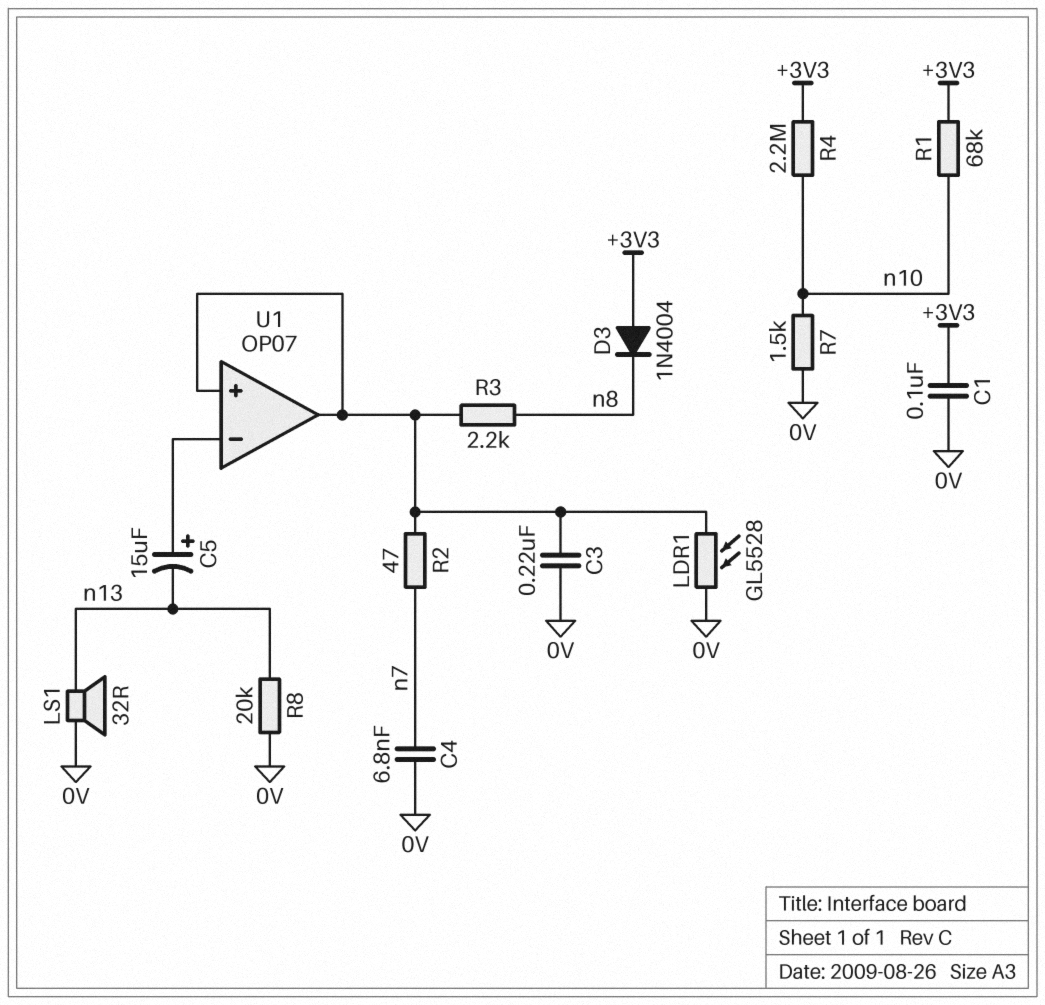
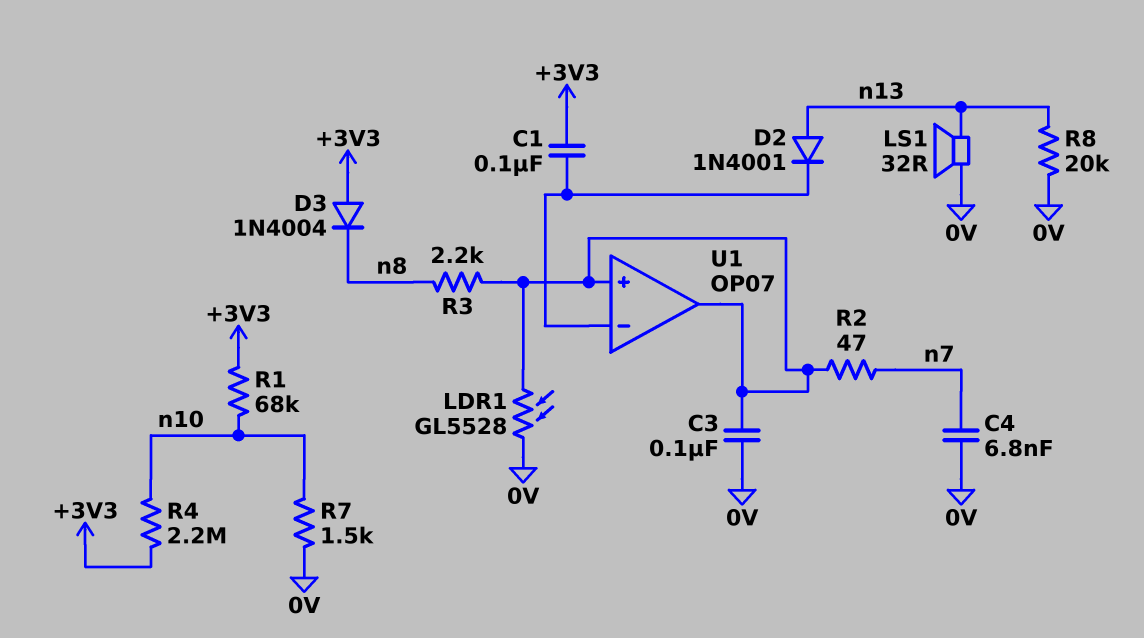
C1: 100nF (+3V3, 0V) -> 100nF (+3V3, U1/in-)
C3: 220nF (0V, U1/in+) -> 100nF (0V, U1/in+)
C5: 15uF (plus U1/in-, minus n13) -> none
D2: none -> diode 1N4001 (A n13, K U1/in-)

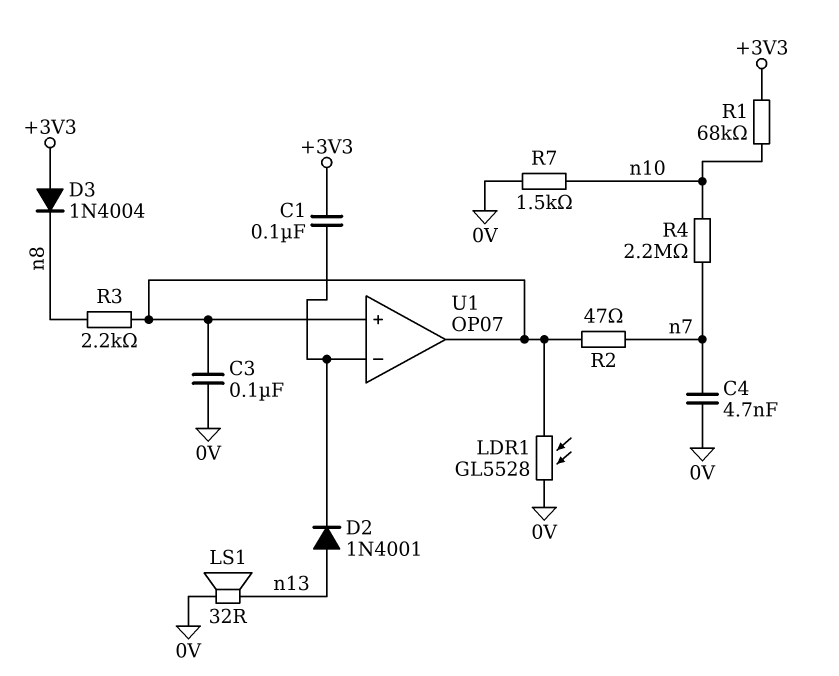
C4: 6.8nF (0V, n7) -> 4.7nF (0V, n7)
R4: 2.2M (+3V3, n10) -> 2.2M (n7, n10)
R8: 20k (0V, n13) -> none

